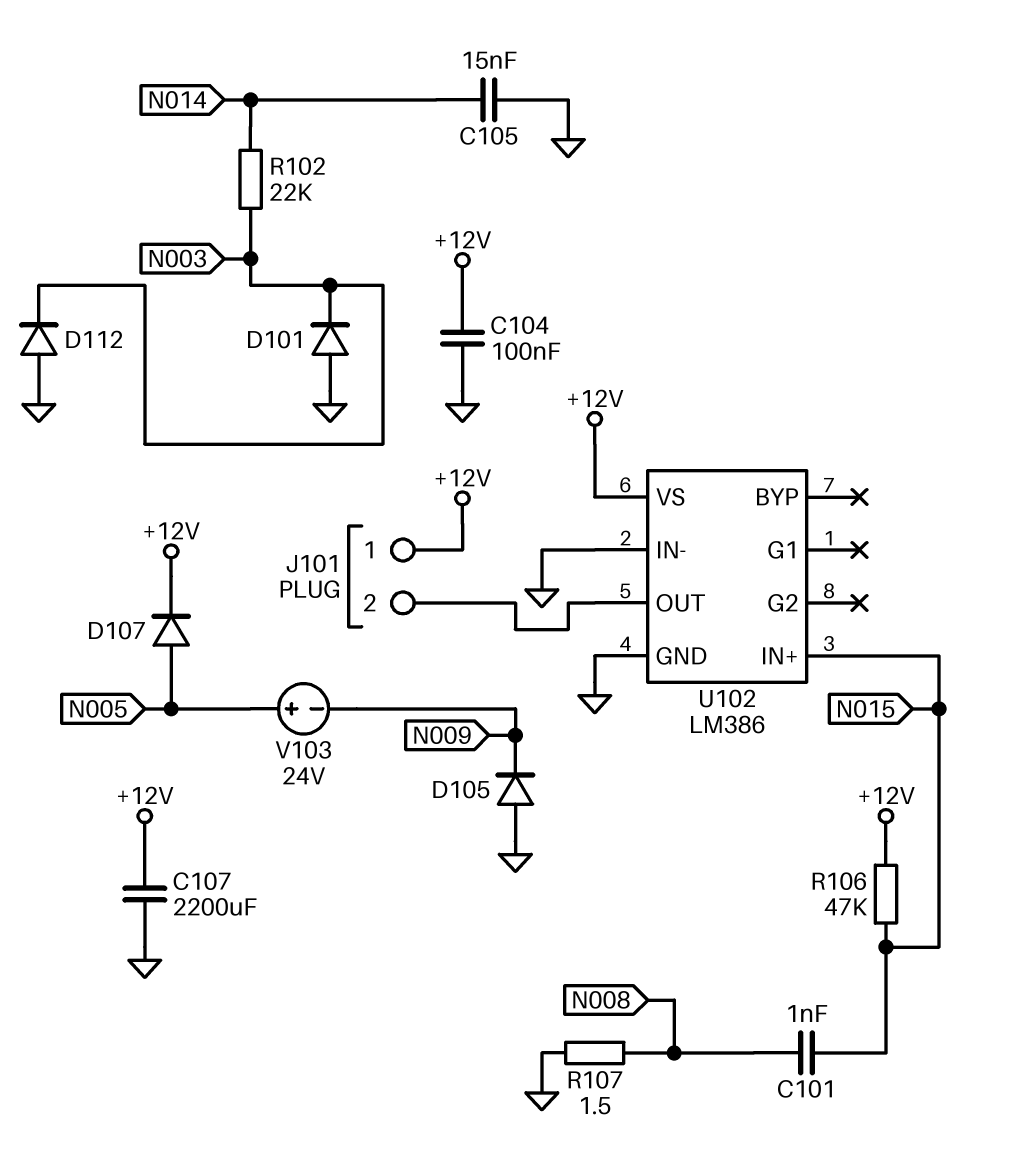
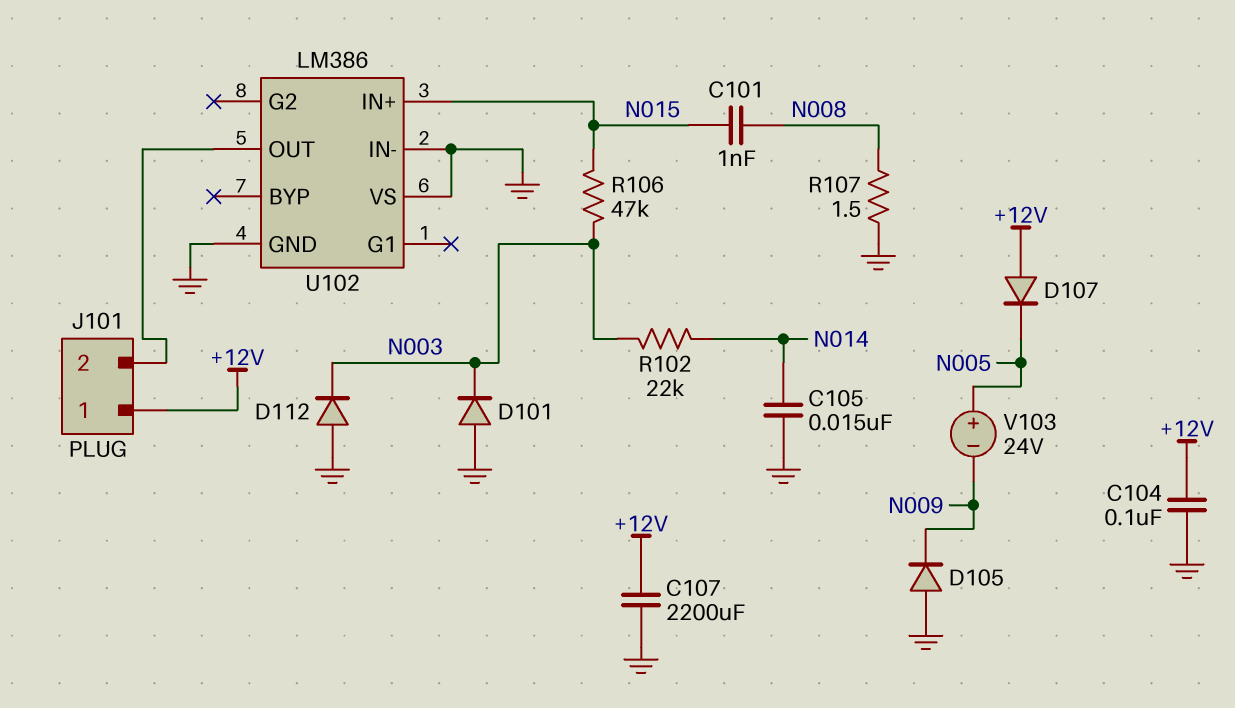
D107: diode (A N005, K +12V) -> diode (A +12V, K N005)
R106: 47k (+12V, N015) -> 47k (N003, N015)
U102 pin VS: +12V -> GND

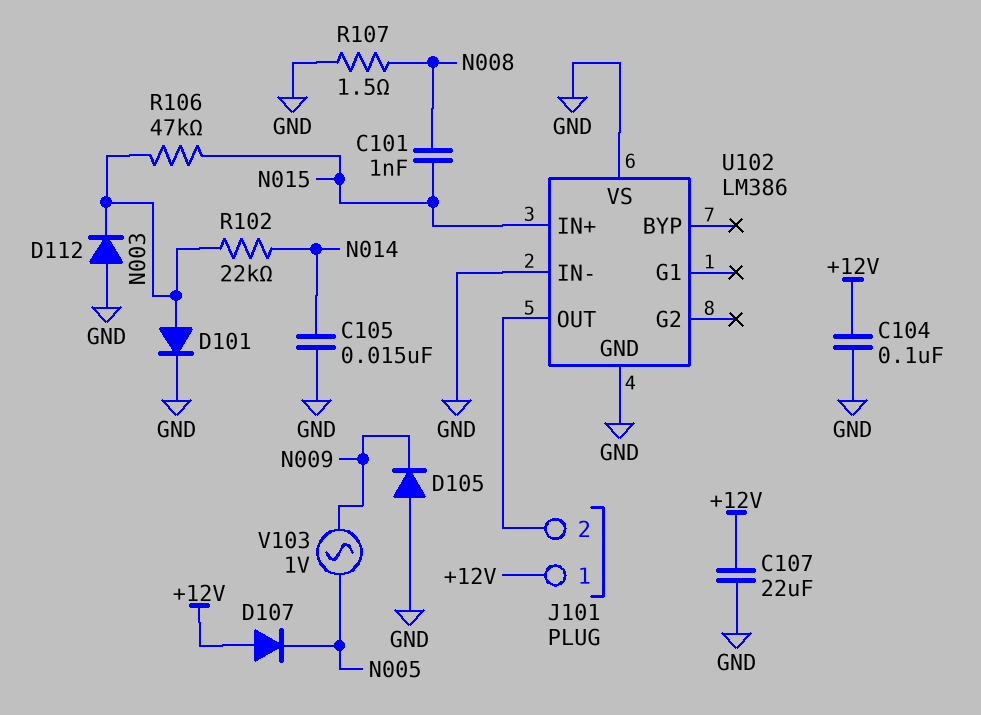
C107: 2200uF (+12V, GND) -> 22uF (+12V, GND)
D101: diode (A GND, K N003) -> diode (A N003, K GND)
V103: 24V (plus N005, minus N009) -> AC 1V (N005, N009)

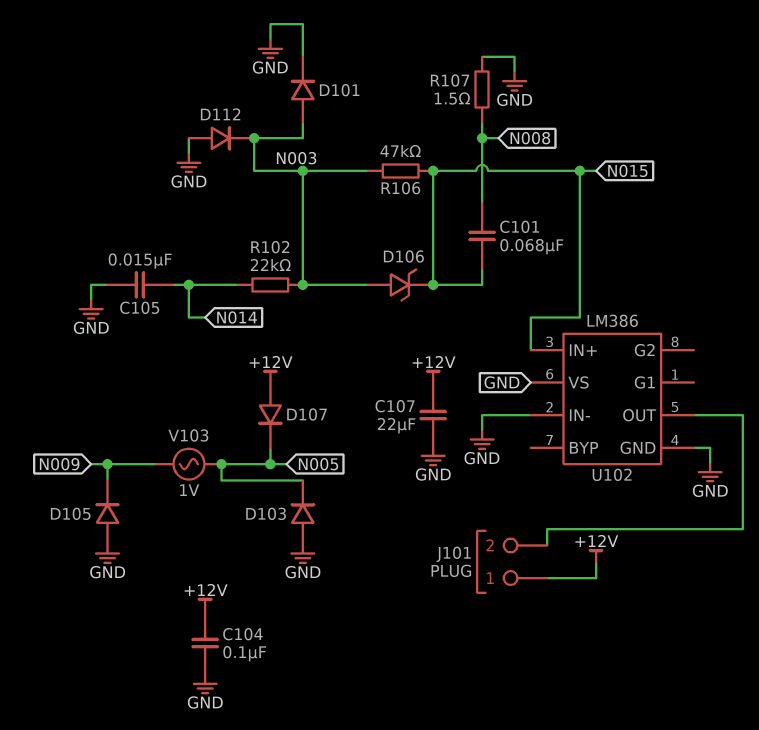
C101: 1nF (N008, N015) -> 68nF (N008, N015)
D103: none -> diode (A GND, K N005)
D106: none -> zener (A N003, K N015)

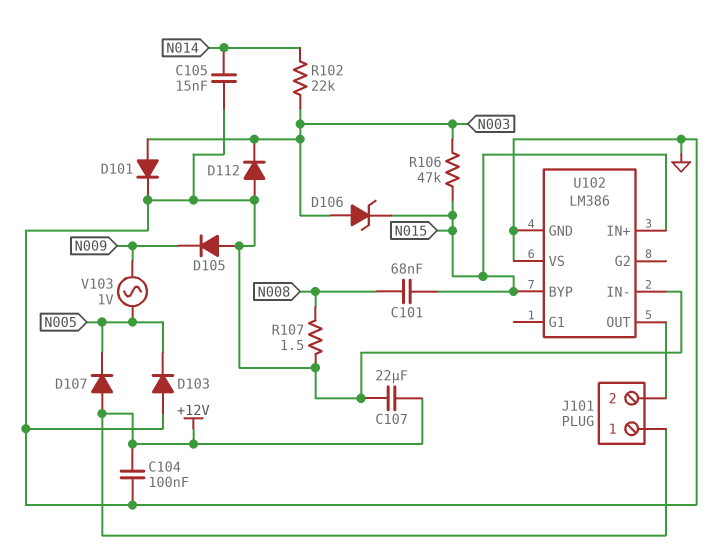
U102 pin BYP: none -> N015

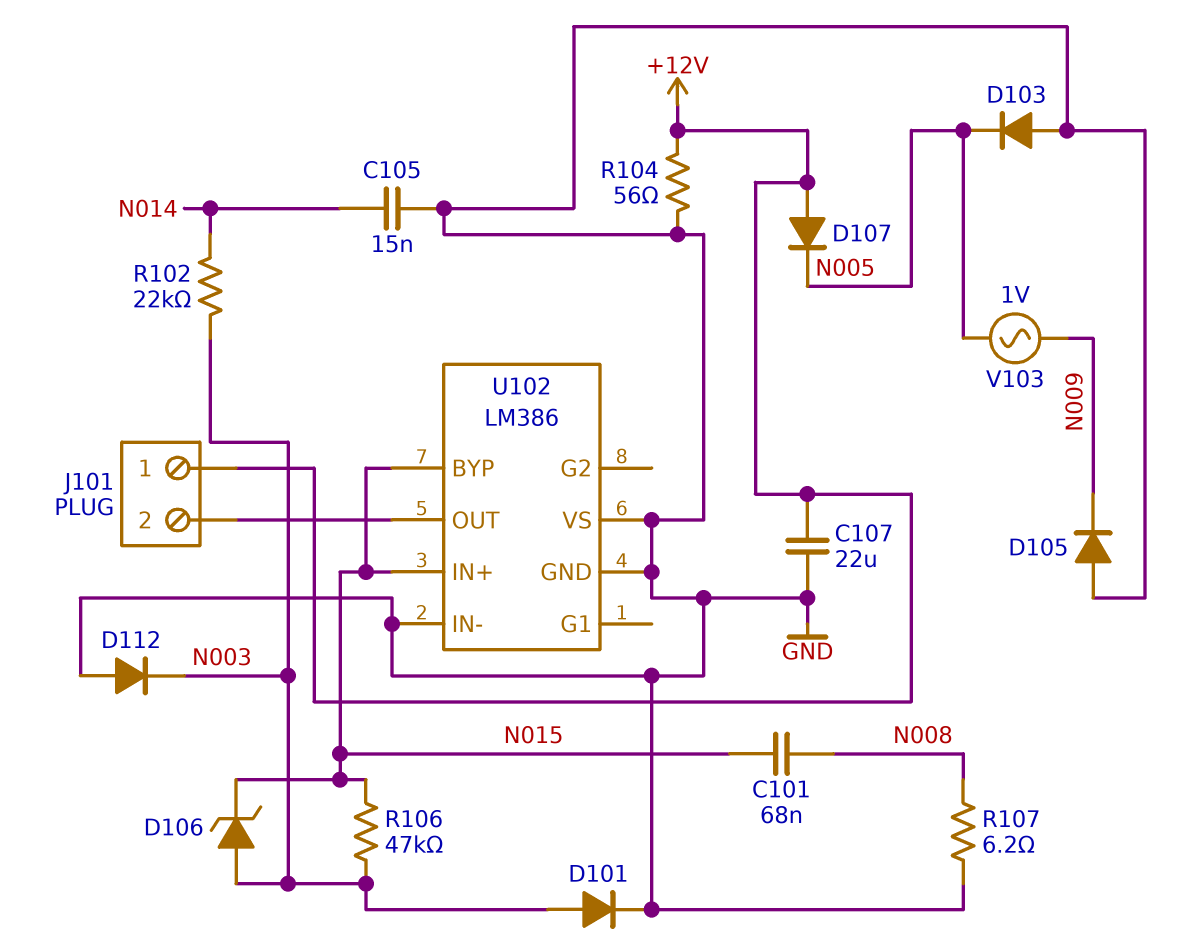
C104: 100nF (+12V, GND) -> none
R104: none -> 56 (+12V, GND)
R107: 1.5 (GND, N008) -> 6.2 (GND, N008)

